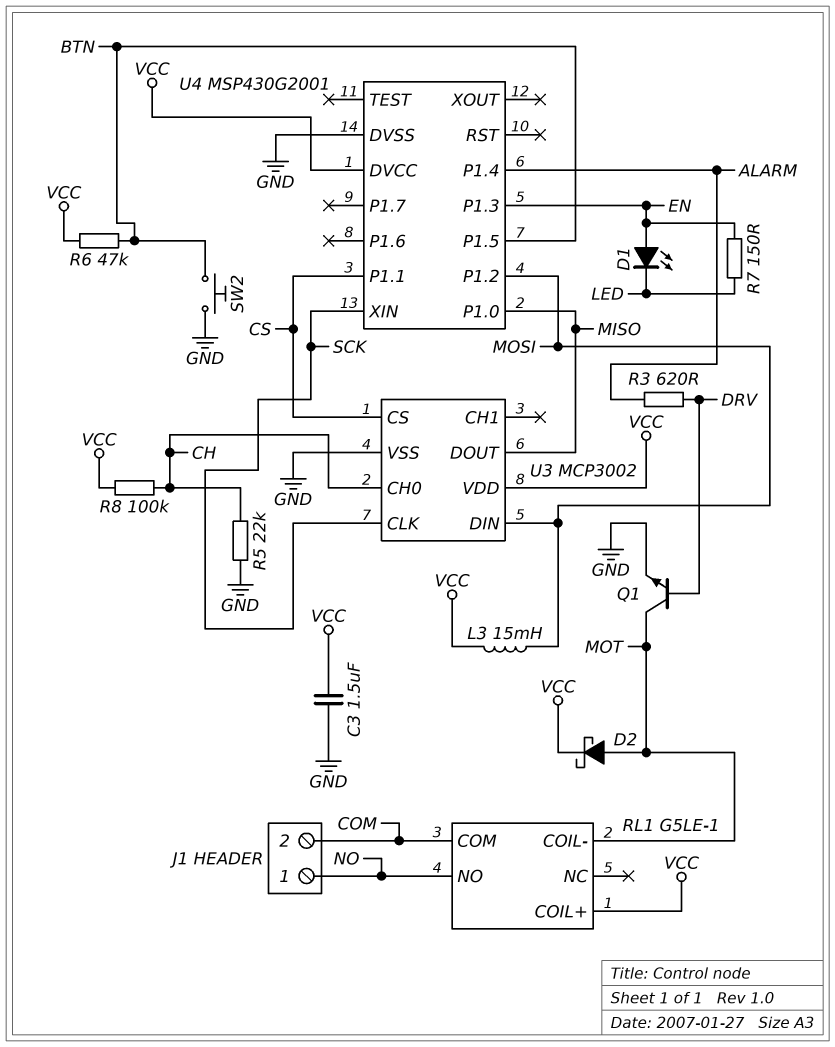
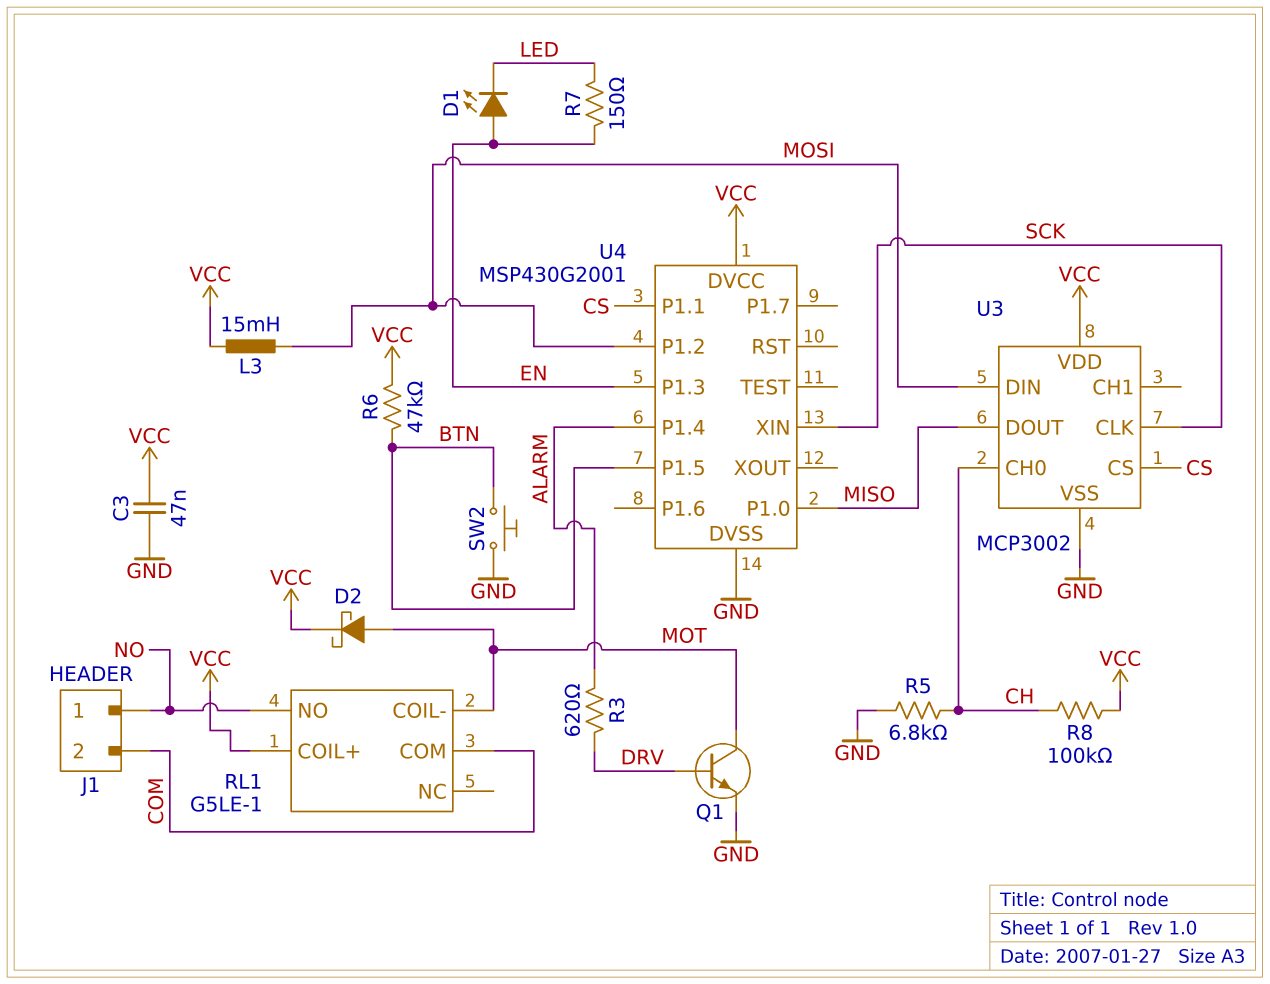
C3: 1.5uF (GND, VCC) -> 47nF (GND, VCC)
R5: 22k (CH, GND) -> 6.8k (CH, GND)

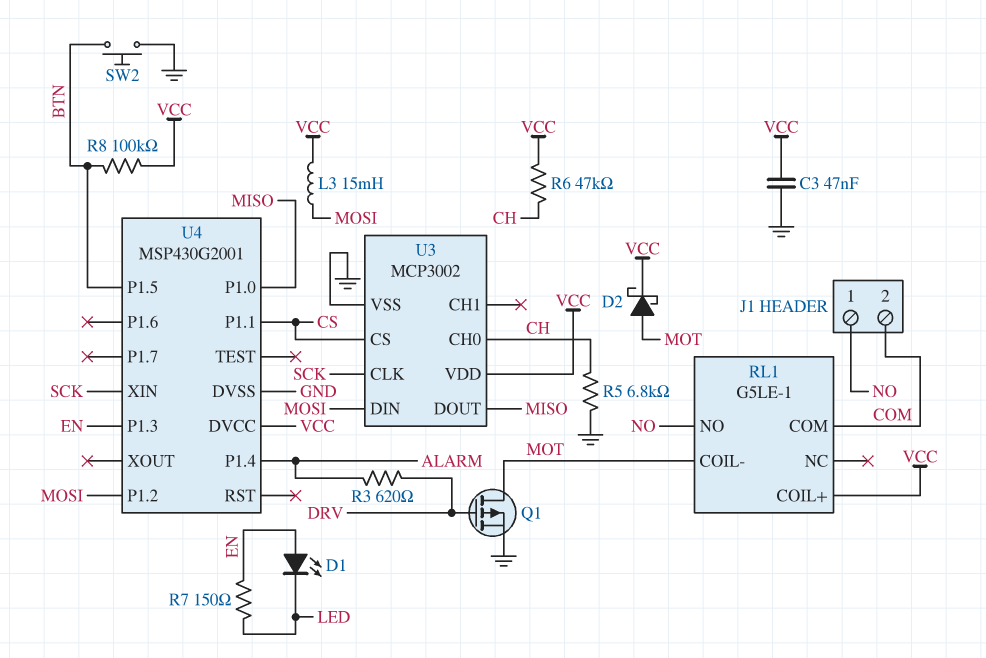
Q1: NPN (B DRV, C MOT, E GND) -> PMOS (G DRV, D MOT, S GND)
R6: 47k (BTN, VCC) -> 47k (CH, VCC)
R8: 100k (CH, VCC) -> 100k (BTN, VCC)

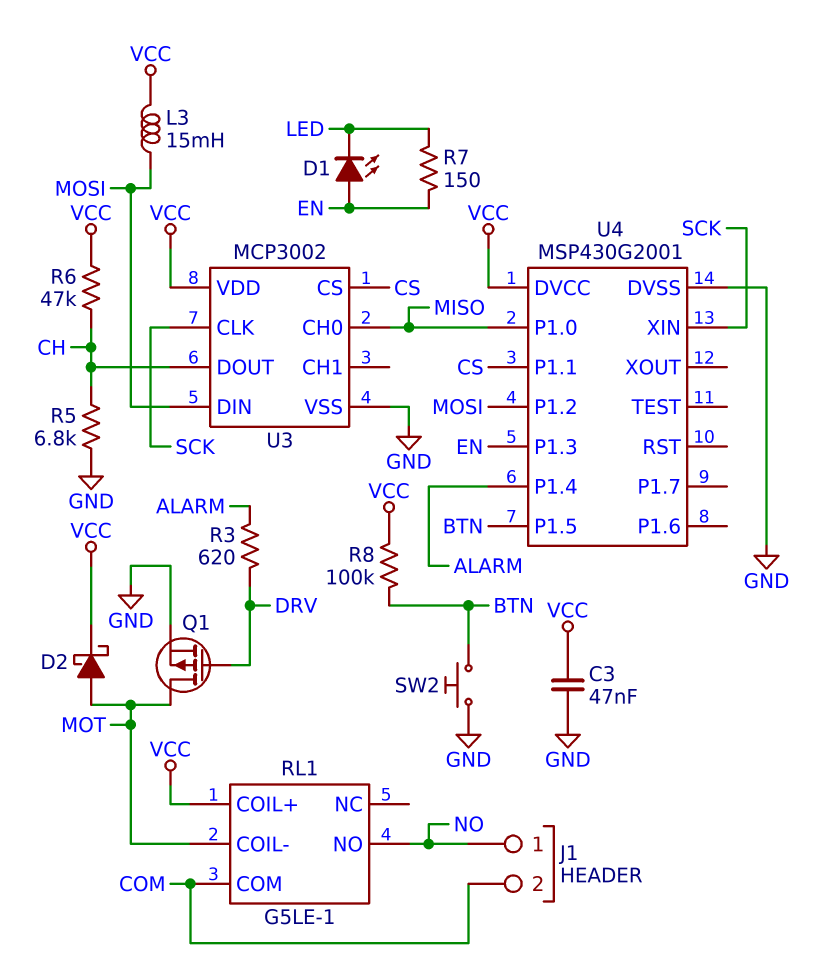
U3 pin CH0: CH -> MISO
U3 pin DOUT: MISO -> CH

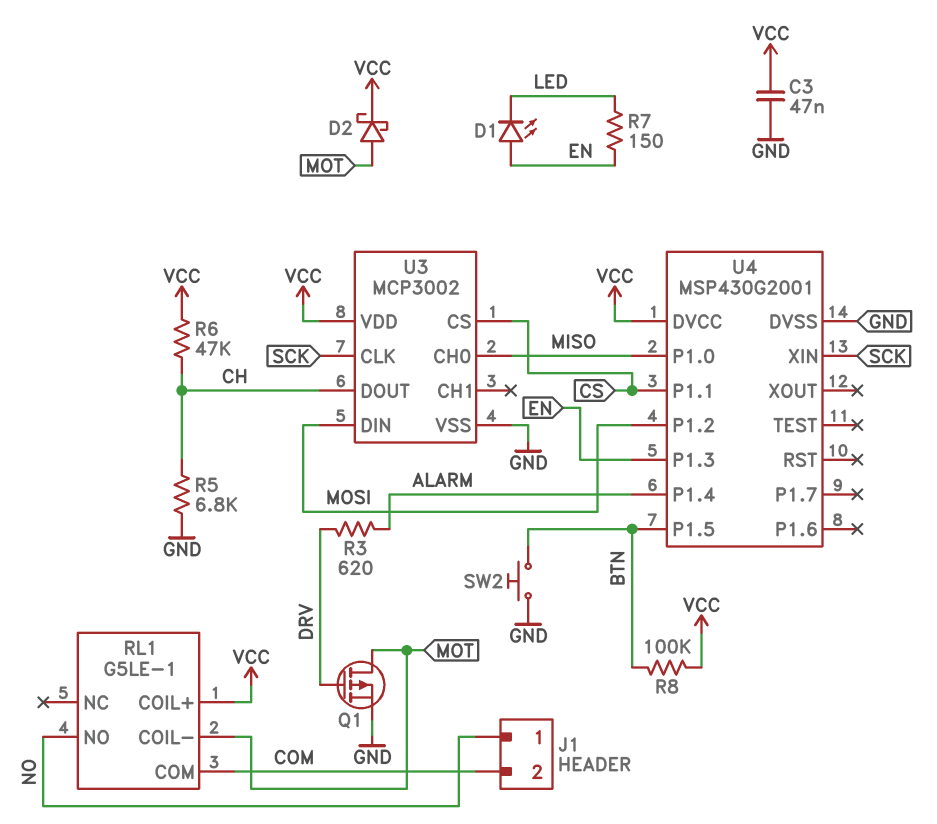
L3: 15mH (MOSI, VCC) -> none

